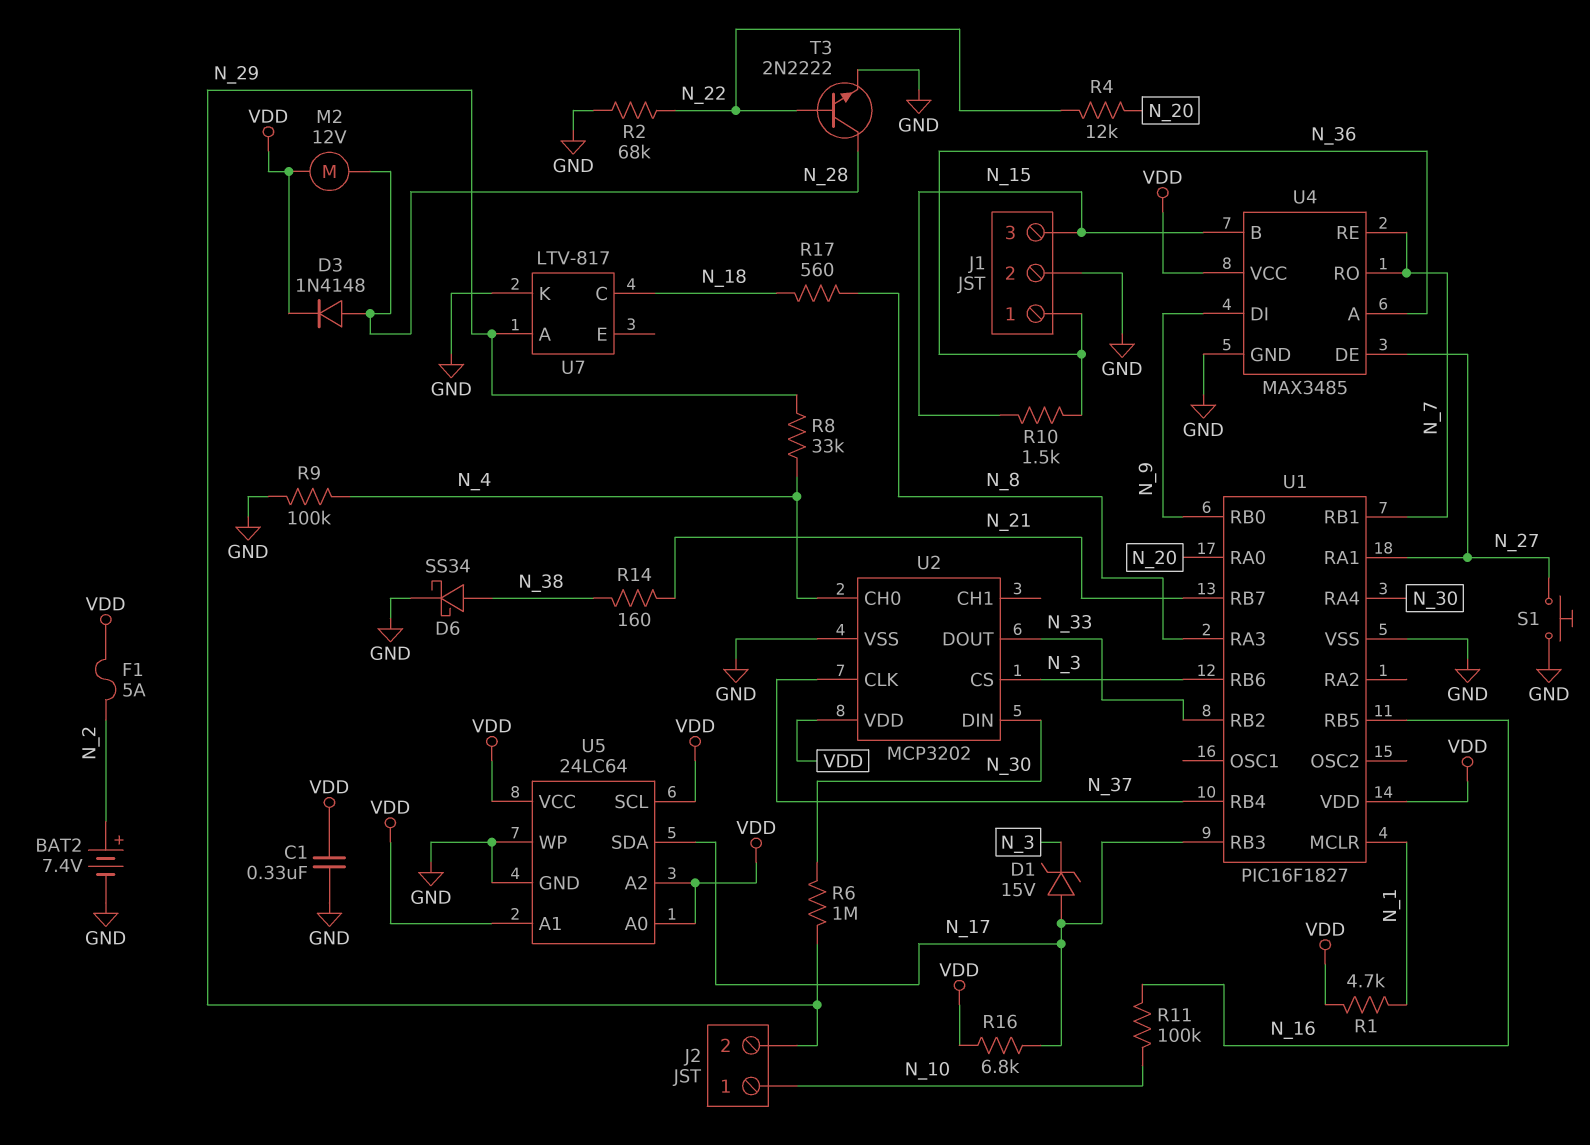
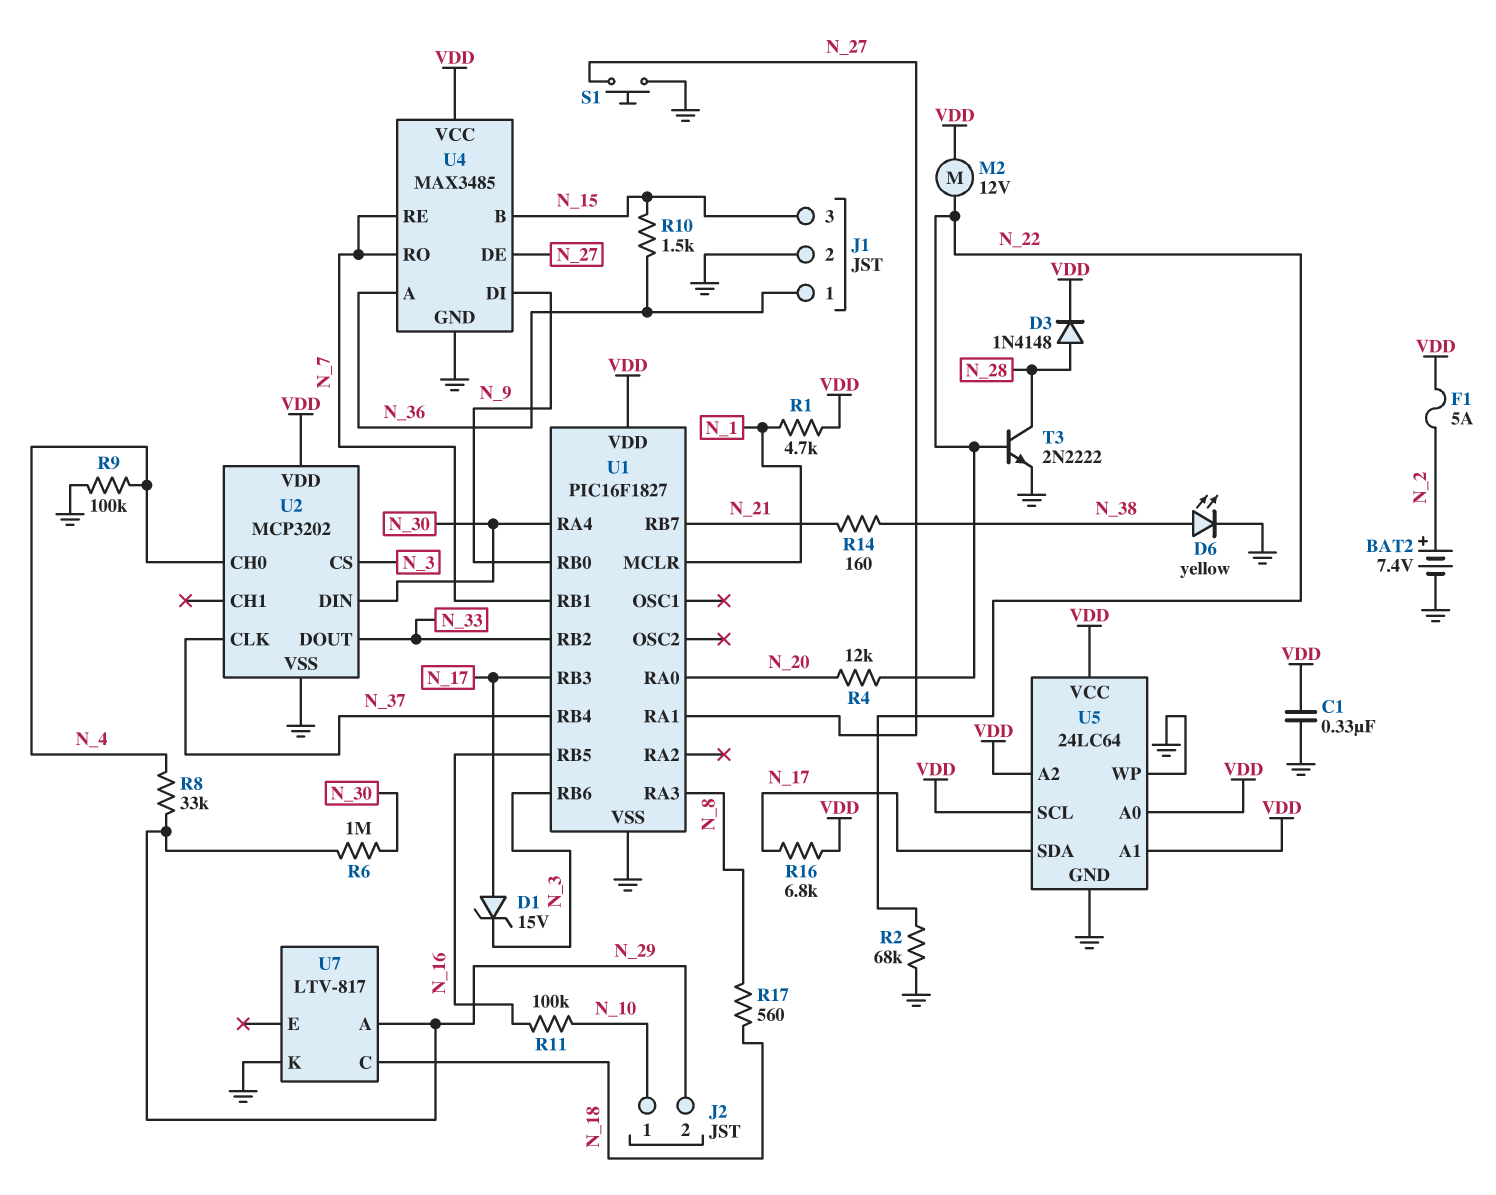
D6: schottky SS34 (A N_38, K GND) -> LED yellow (A N_38, K GND)
M2: motor 12V (N_28, VDD) -> motor 12V (N_22, VDD)

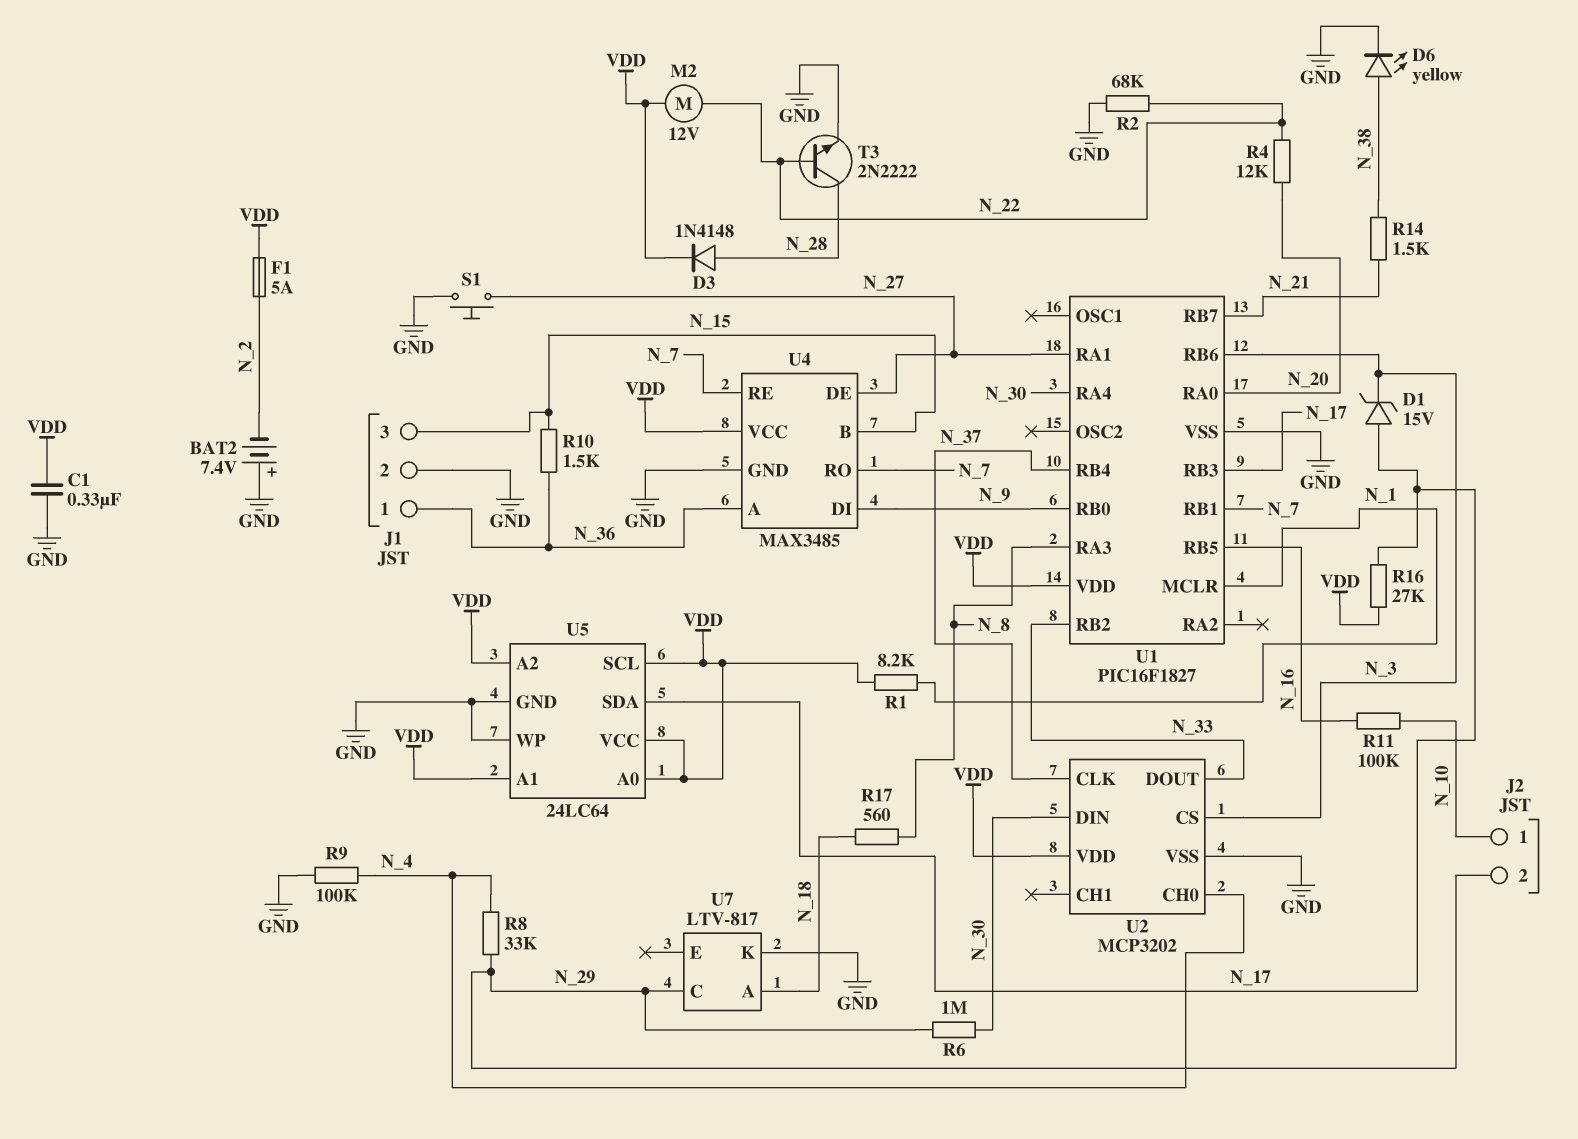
BAT2: 7.4V (plus N_2, minus GND) -> 7.4V (plus GND, minus N_2)
R1: 4.7k (N_1, VDD) -> 8.2k (N_1, VDD)
R14: 160 (N_21, N_38) -> 1.5k (N_21, N_38)
R16: 6.8k (N_17, VDD) -> 27k (N_17, VDD)
U7 pin A: N_29 -> N_18
U7 pin C: N_18 -> N_29

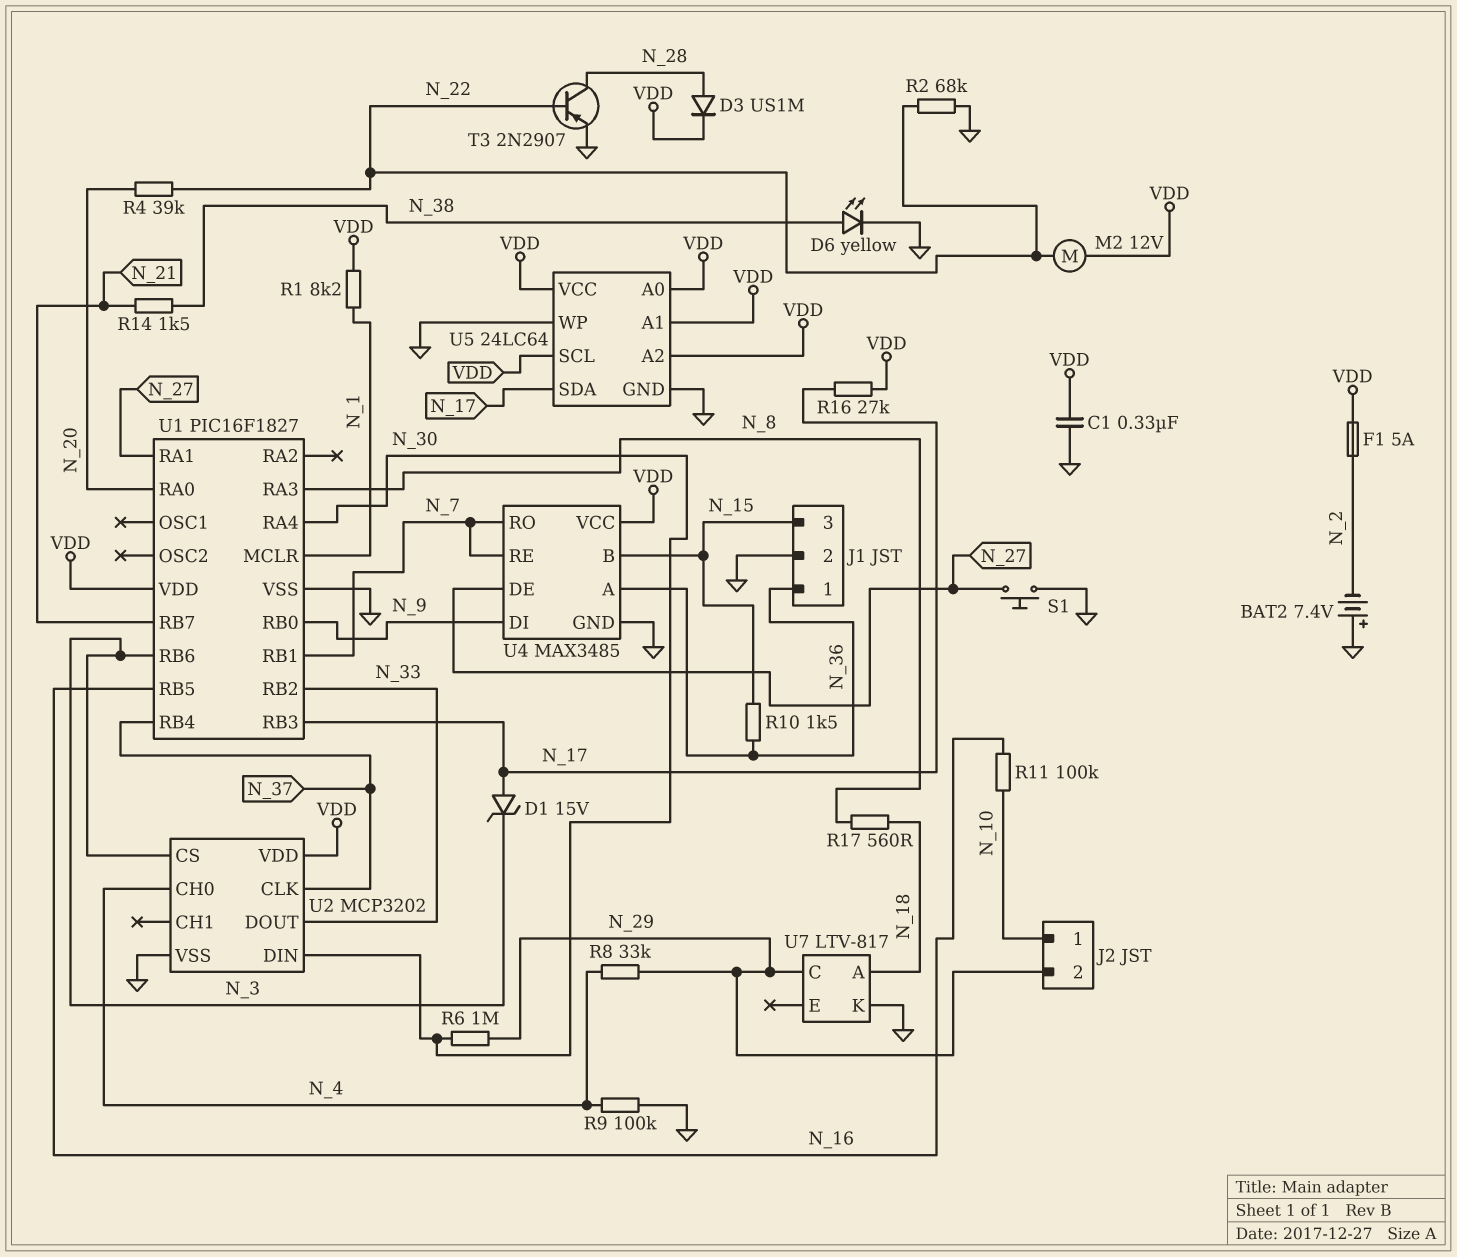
D3: diode 1N4148 (A N_28, K VDD) -> diode US1M (A N_28, K VDD)
R4: 12k (N_20, N_22) -> 39k (N_20, N_22)
T3: NPN 2N2222 (B N_22, C N_28, E GND) -> PNP 2N2907 (B N_22, C N_28, E GND)

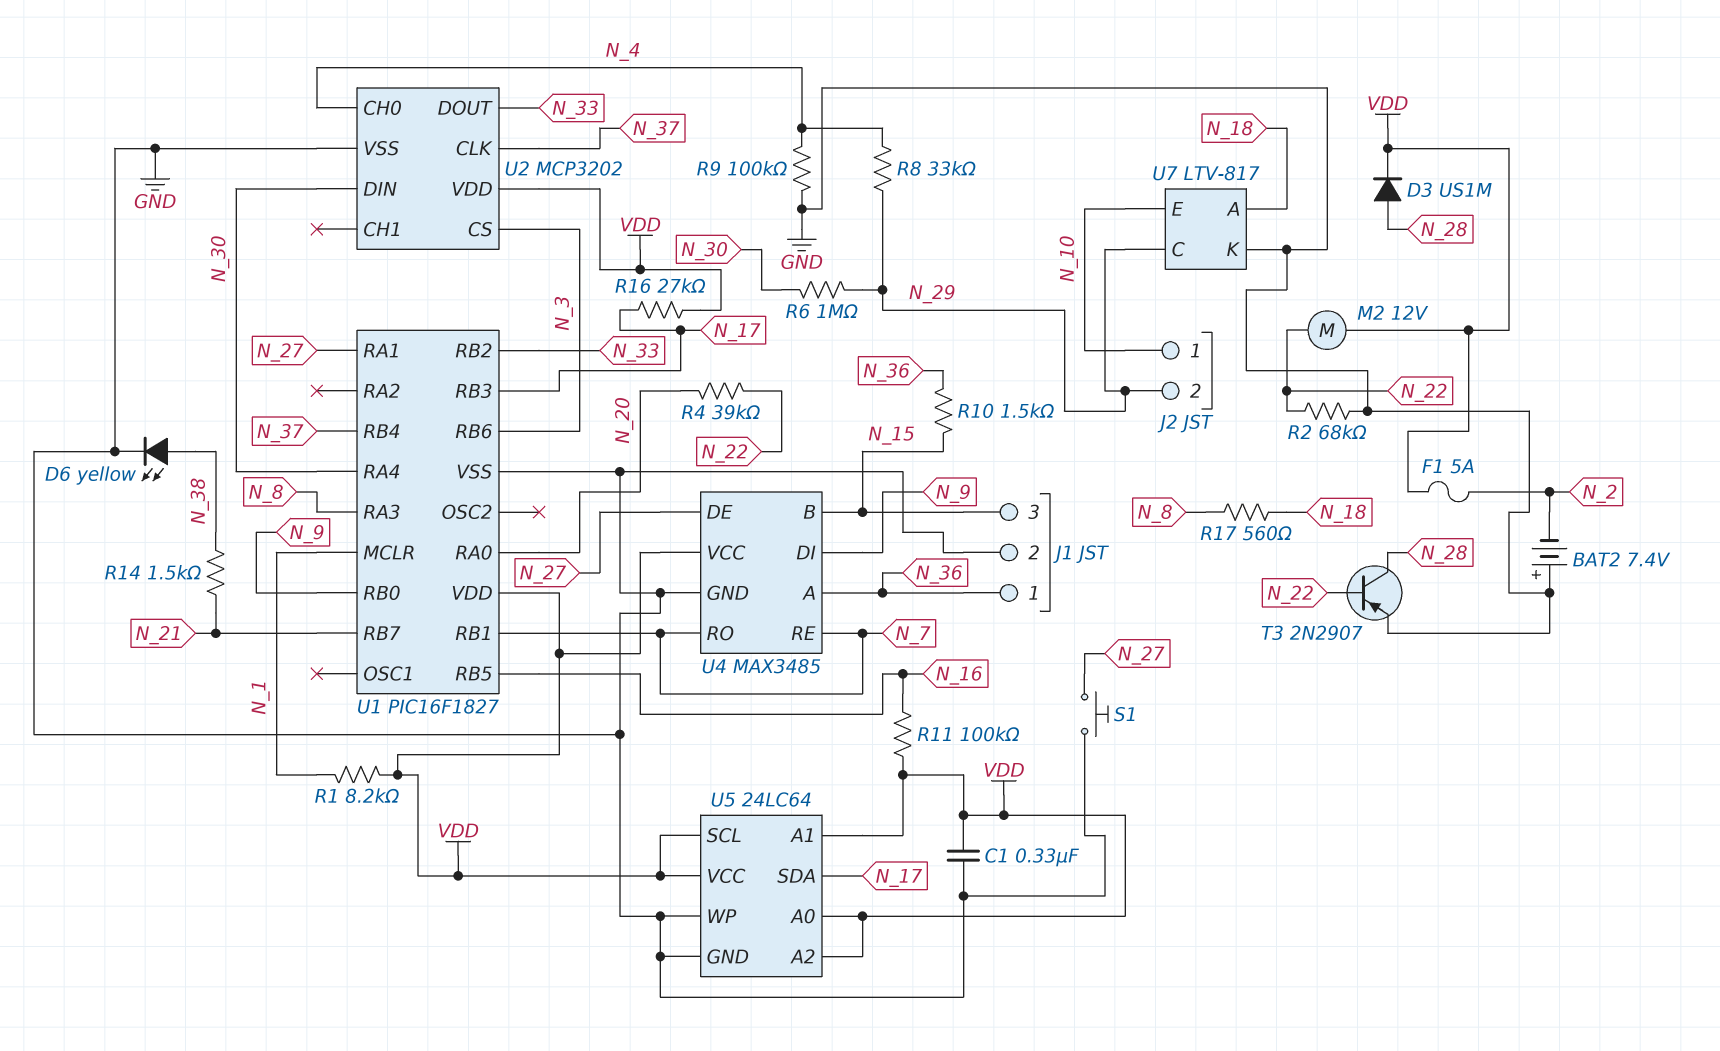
D1: zener 15V (A N_17, K N_3) -> none
R11: 100k (N_10, N_16) -> 100k (N_16, VDD)
U7 pin E: none -> N_10

